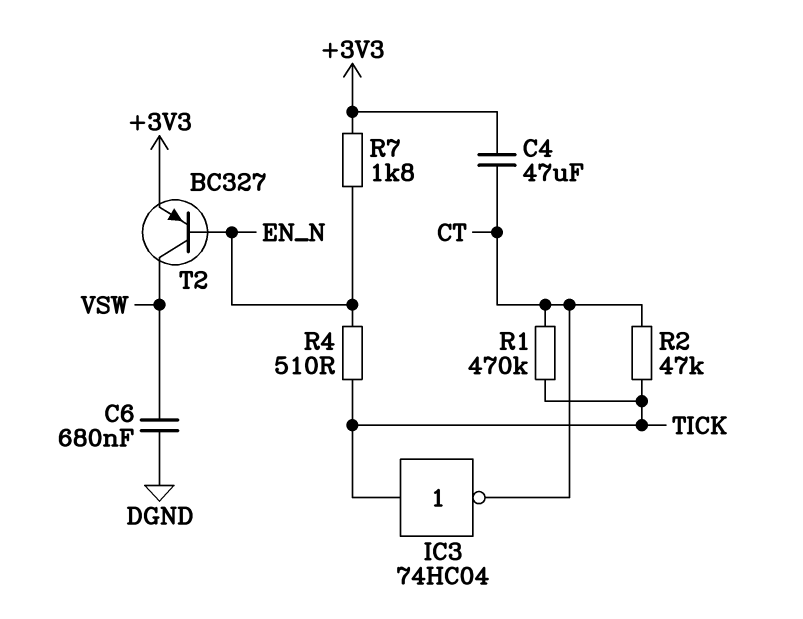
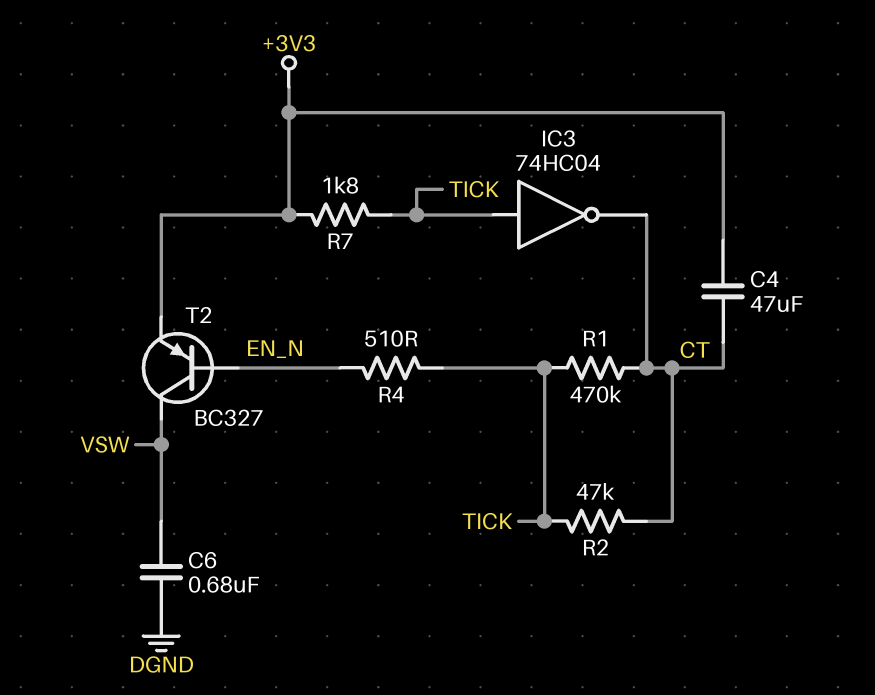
R7: 1.8k (+3V3, EN_N) -> 1.8k (+3V3, TICK)

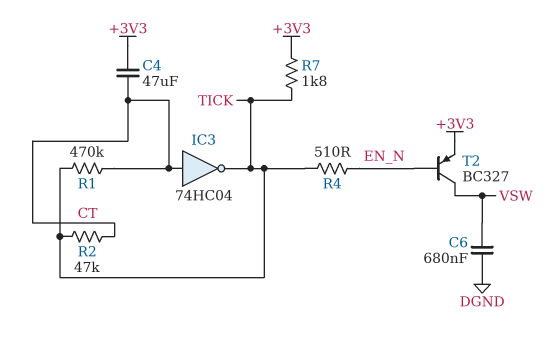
IC3: NOT 74HC04 (in TICK, out CT) -> NOT 74HC04 (in CT, out TICK)

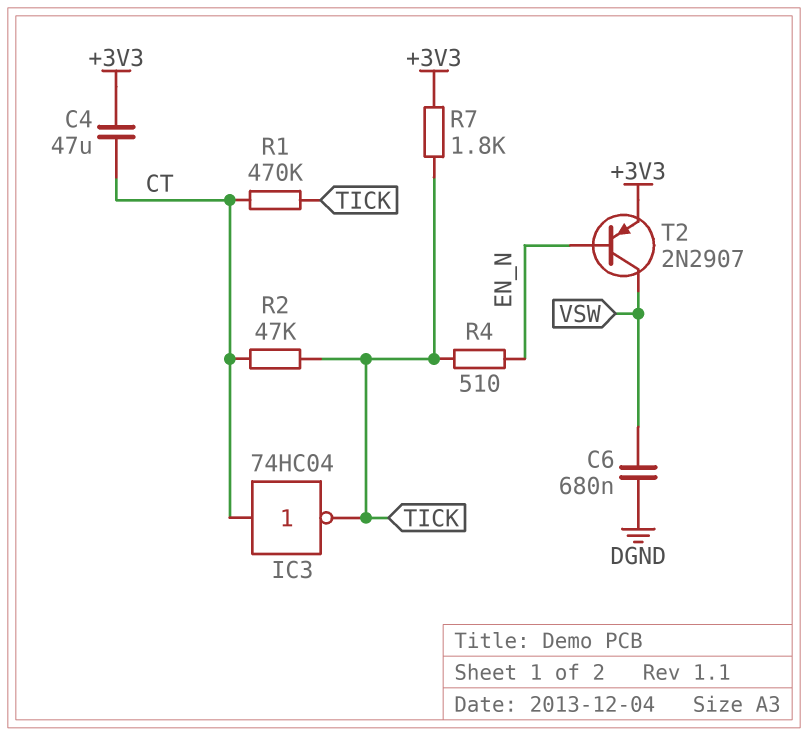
T2: PNP BC327 (B EN_N, C VSW, E +3V3) -> PNP 2N2907 (B EN_N, C VSW, E +3V3)

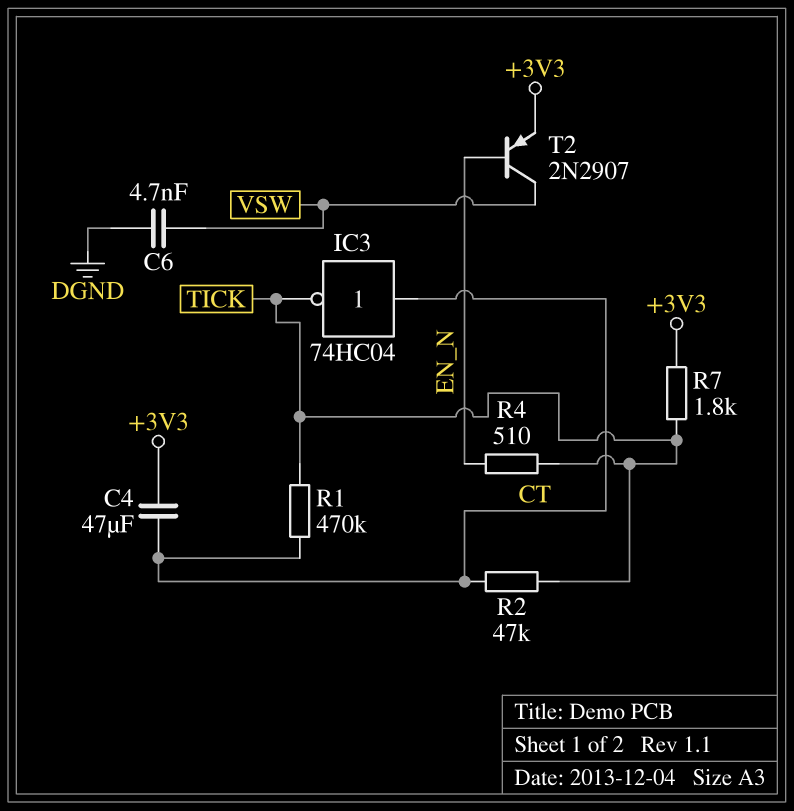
C6: 680nF (DGND, VSW) -> 4.7nF (DGND, VSW)

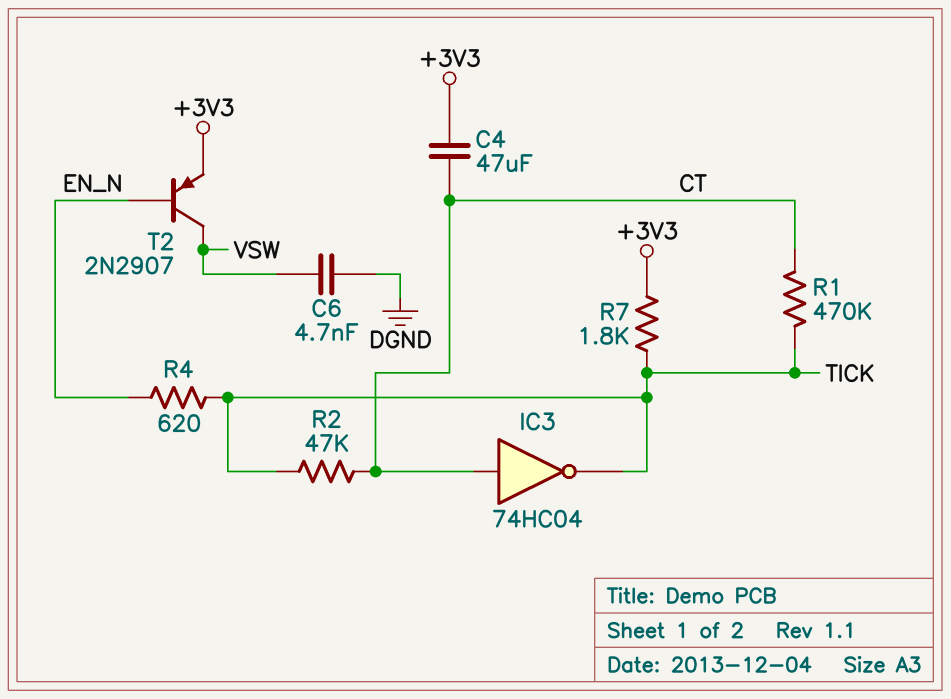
R4: 510 (EN_N, TICK) -> 620 (EN_N, TICK)

